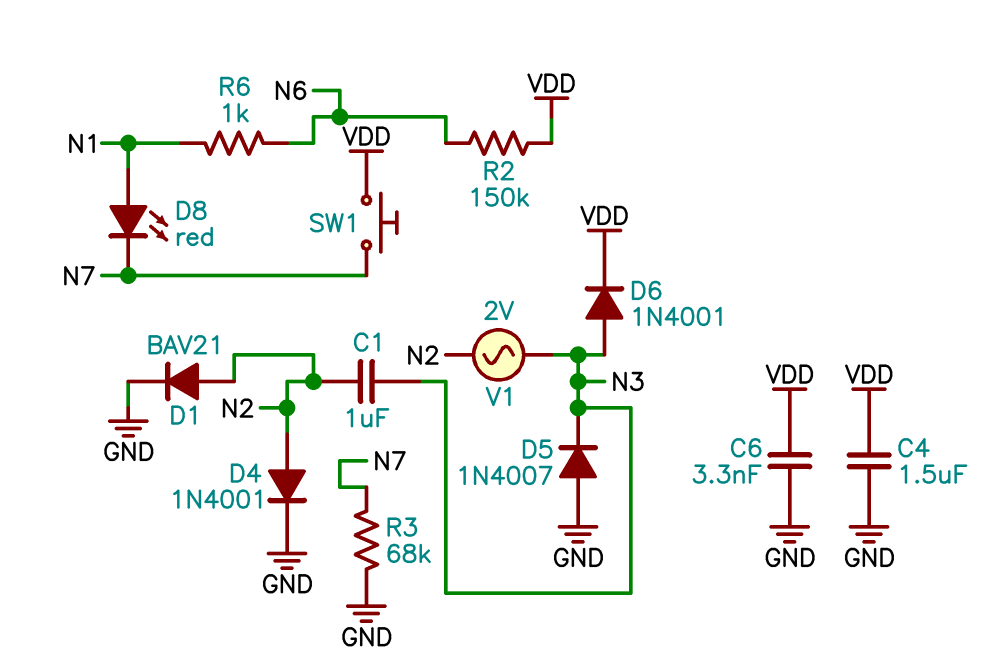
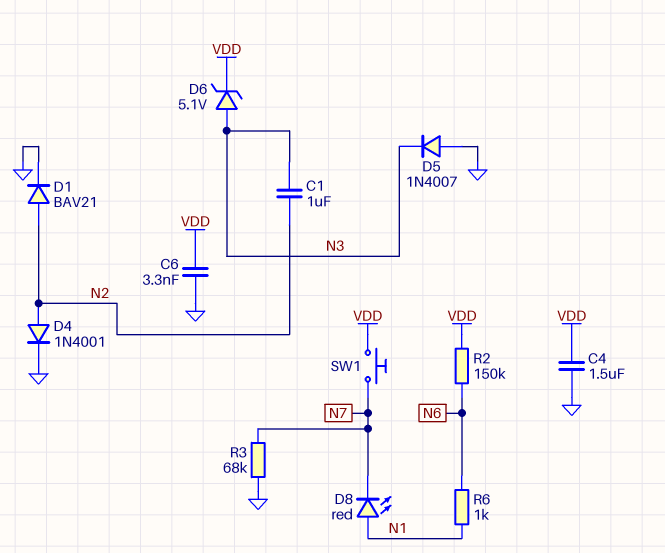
D6: diode 1N4001 (A N3, K VDD) -> zener 5.1V (A N3, K VDD)
V1: AC 2V (N2, N3) -> none

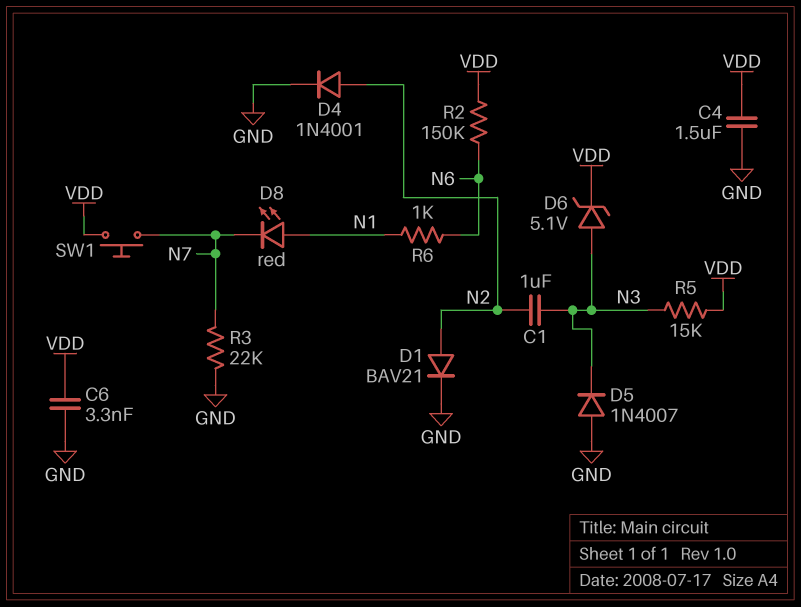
R3: 68k (GND, N7) -> 22k (GND, N7)
R5: none -> 15k (N3, VDD)

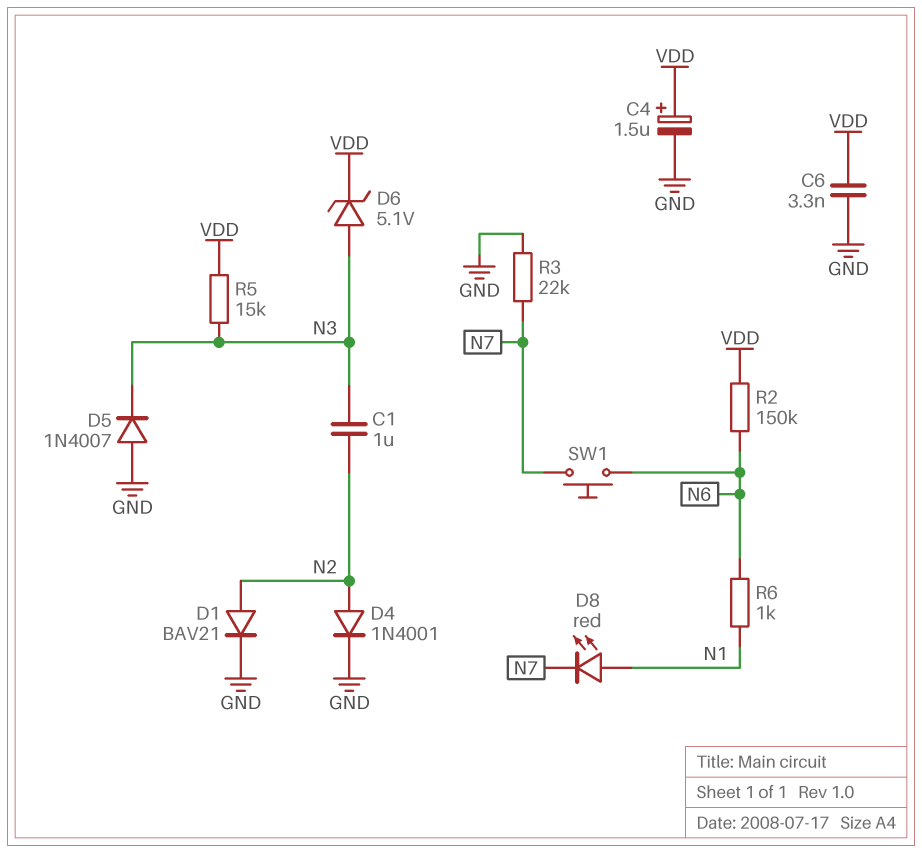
C4: 1.5uF (GND, VDD) -> 1.5uF (plus VDD, minus GND)
SW1: button (N7, VDD) -> button (N6, N7)

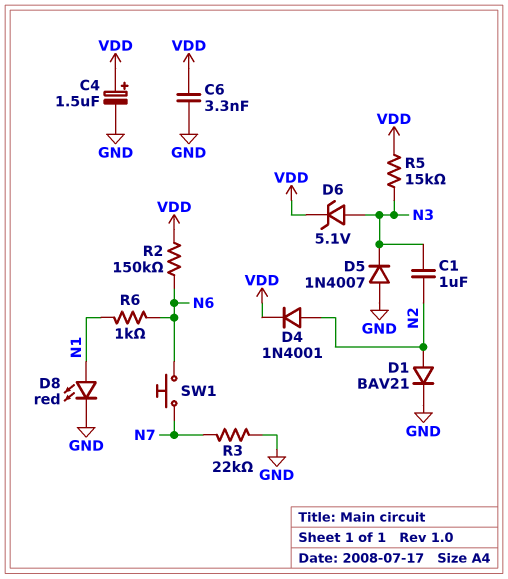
D4: diode 1N4001 (A N2, K GND) -> diode 1N4001 (A N2, K VDD)
D8: LED red (A N1, K N7) -> LED red (A N1, K GND)

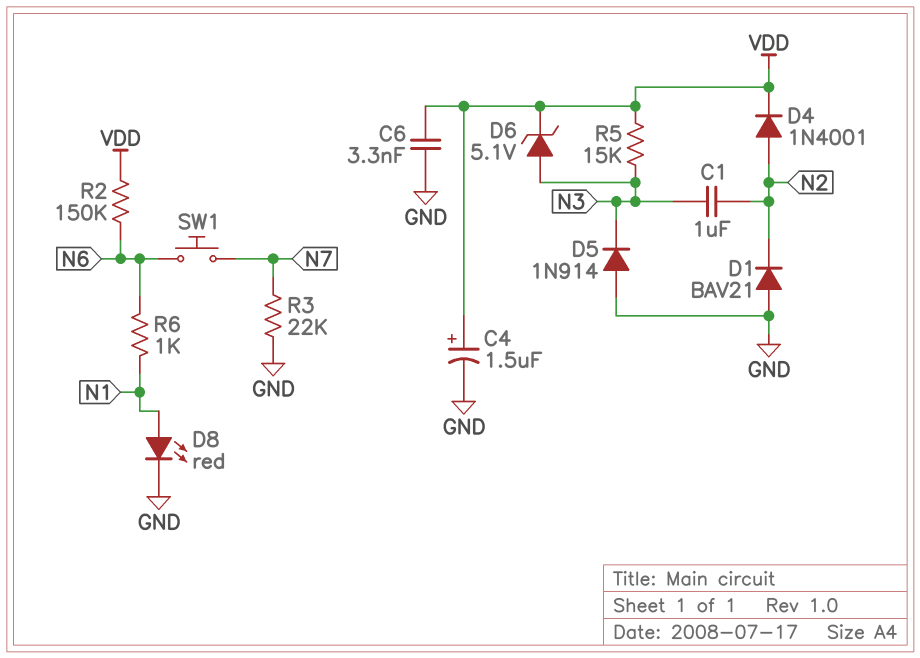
D1: diode BAV21 (A N2, K GND) -> diode BAV21 (A GND, K N2)
D5: diode 1N4007 (A GND, K N3) -> diode 1N914 (A GND, K N3)

